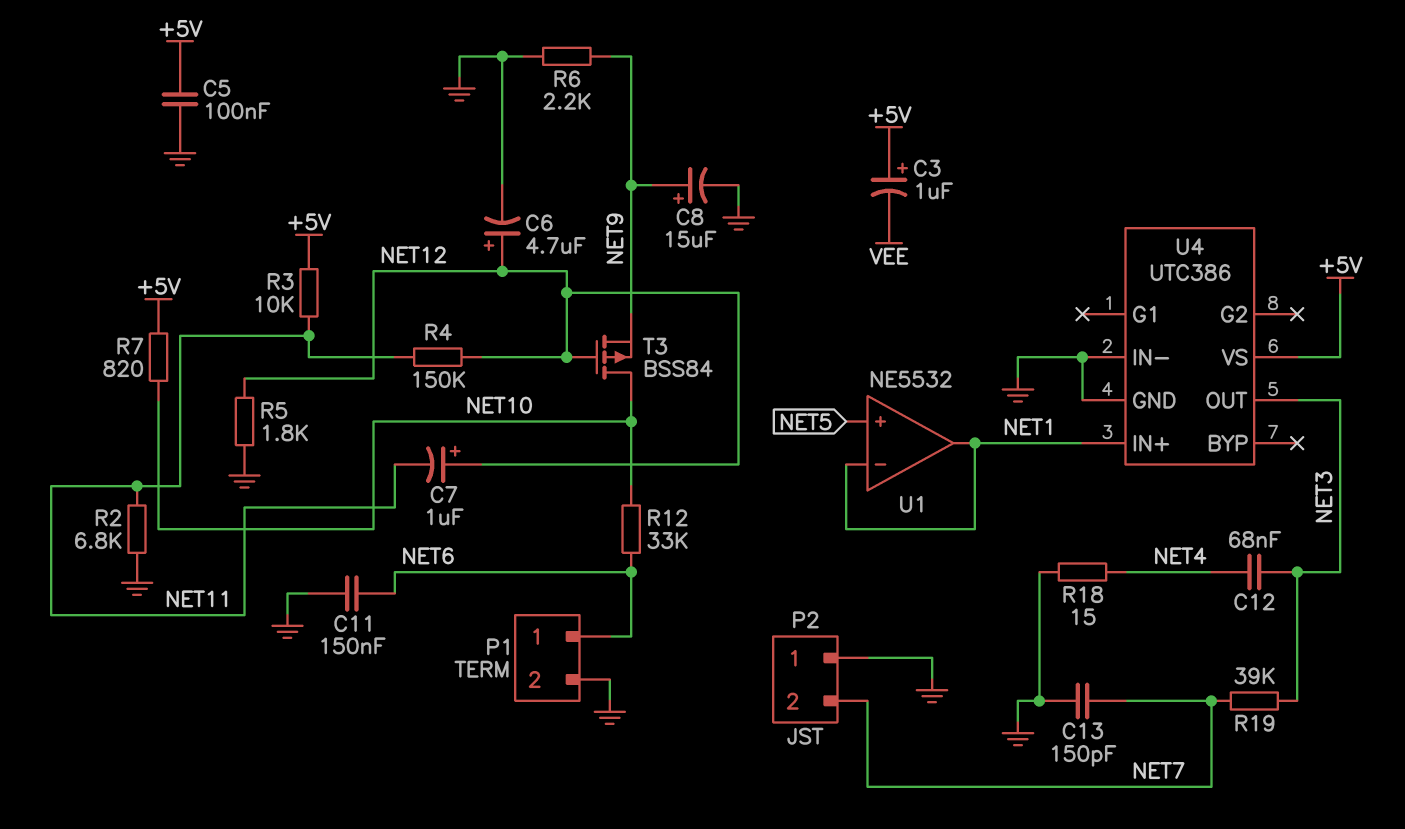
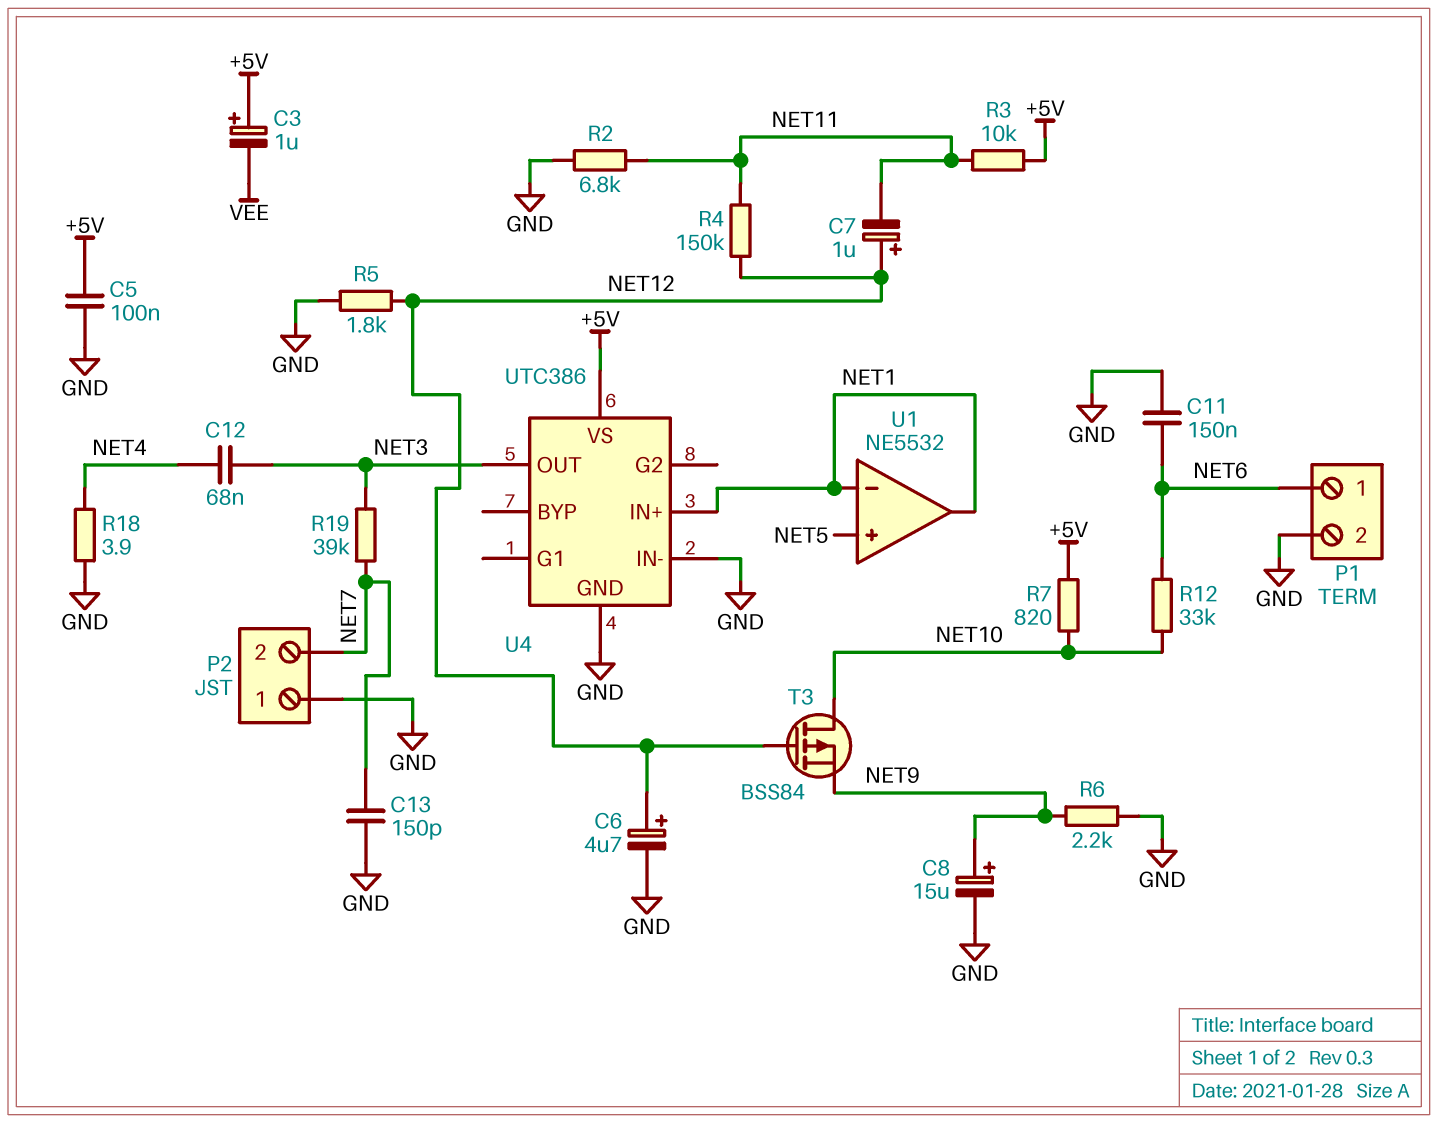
R18: 15 (GND, NET4) -> 3.9 (GND, NET4)

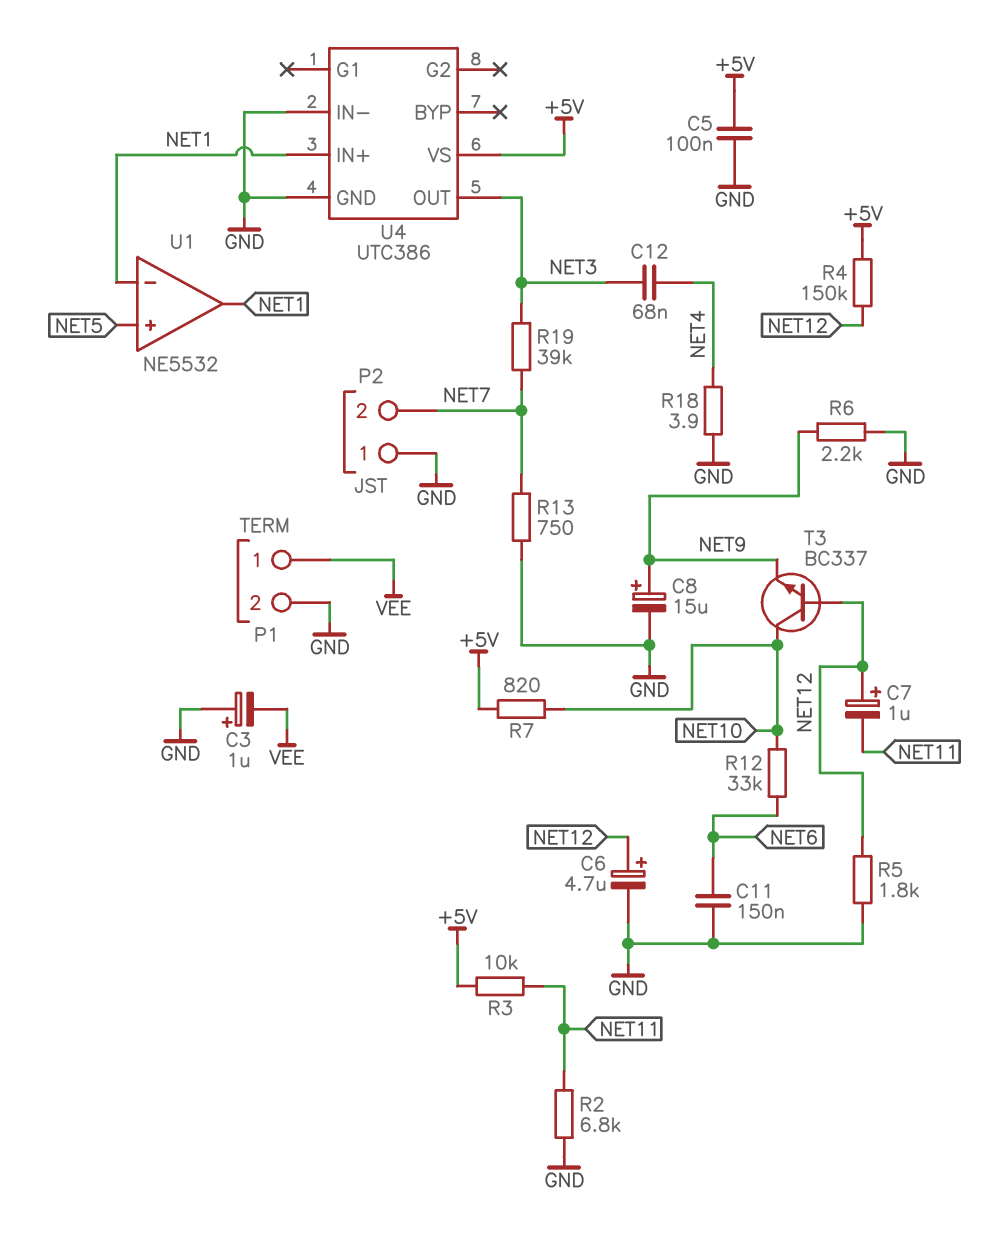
C3: 1uF (plus +5V, minus VEE) -> 1uF (plus GND, minus VEE)
C13: 150pF (GND, NET7) -> none
P1 pin 1: NET6 -> VEE
R4: 150k (NET11, NET12) -> 150k (+5V, NET12)
R13: none -> 750 (GND, NET7)
T3: PMOS BSS84 (G NET12, D NET10, S NET9) -> NPN BC337 (B NET12, C NET10, E NET9)

